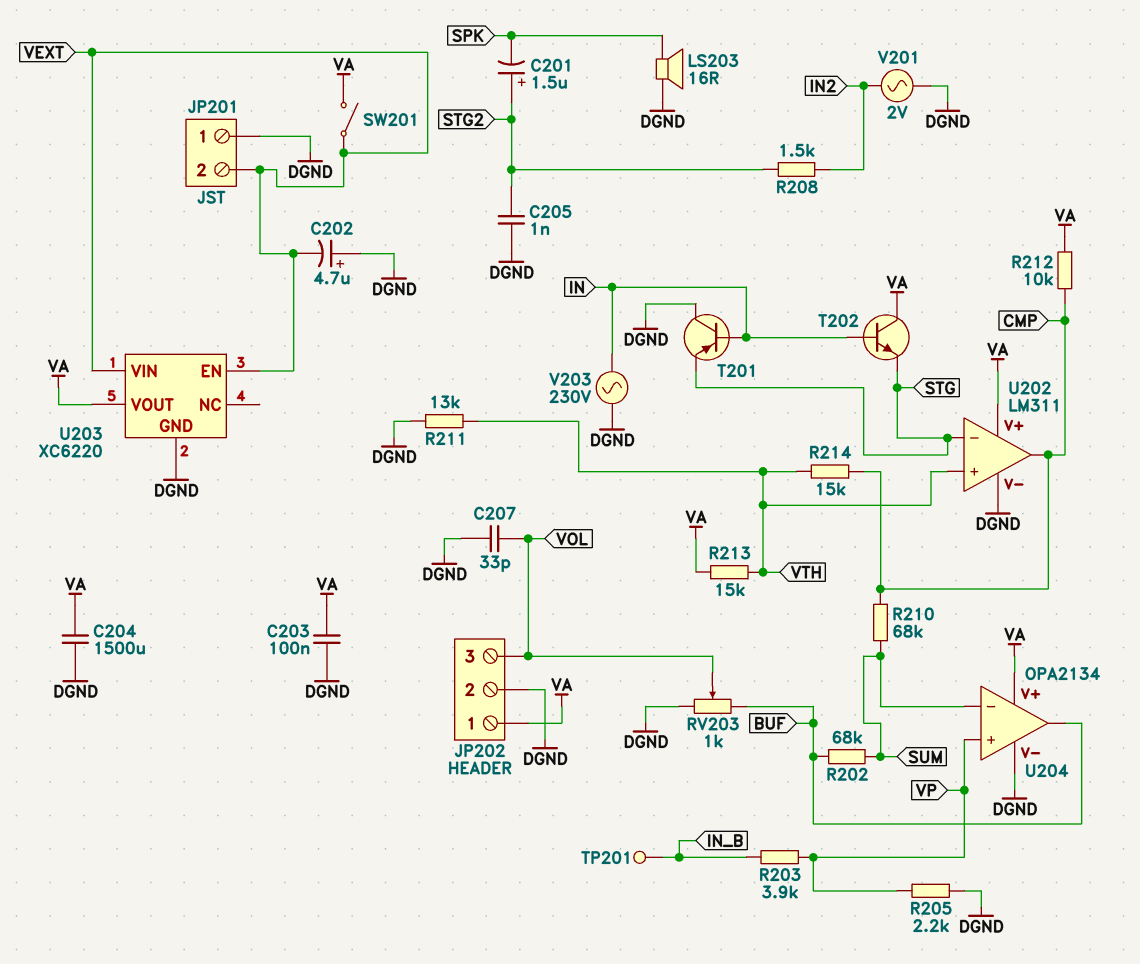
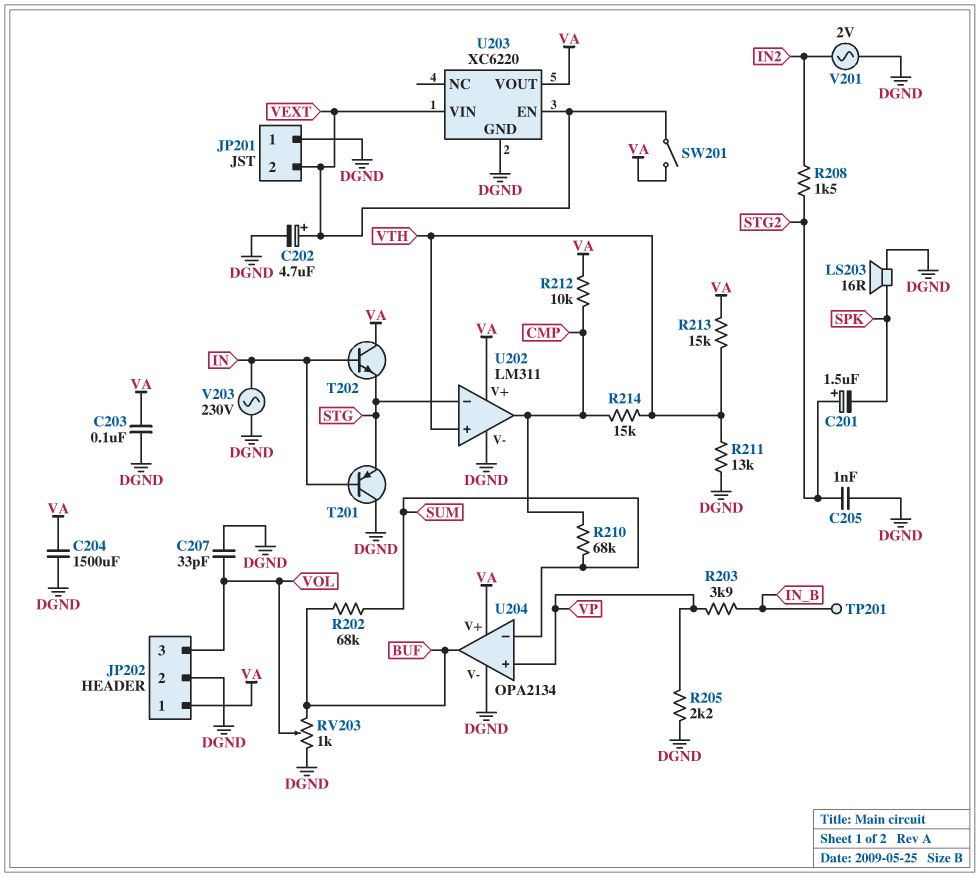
C202: 4.7uF (plus DGND, minus VEXT) -> 4.7uF (plus VEXT, minus DGND)

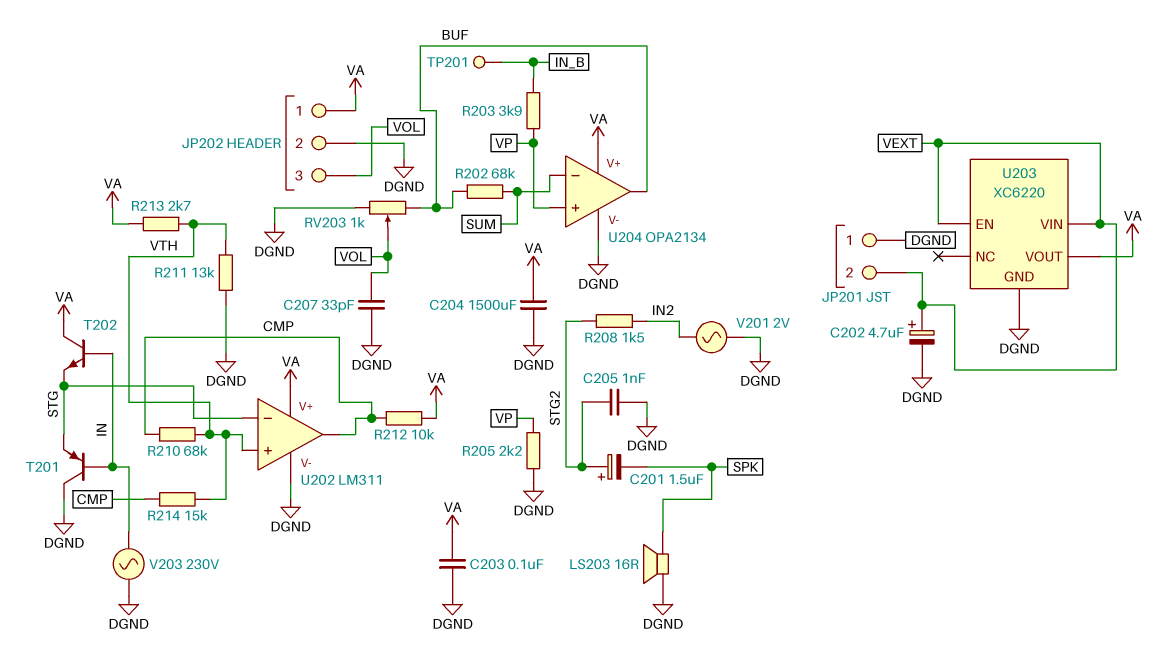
R210: 68k (CMP, SUM) -> 68k (CMP, VTH)
R213: 15k (VA, VTH) -> 2.7k (VA, VTH)
SW201: switch (VA, VEXT) -> none

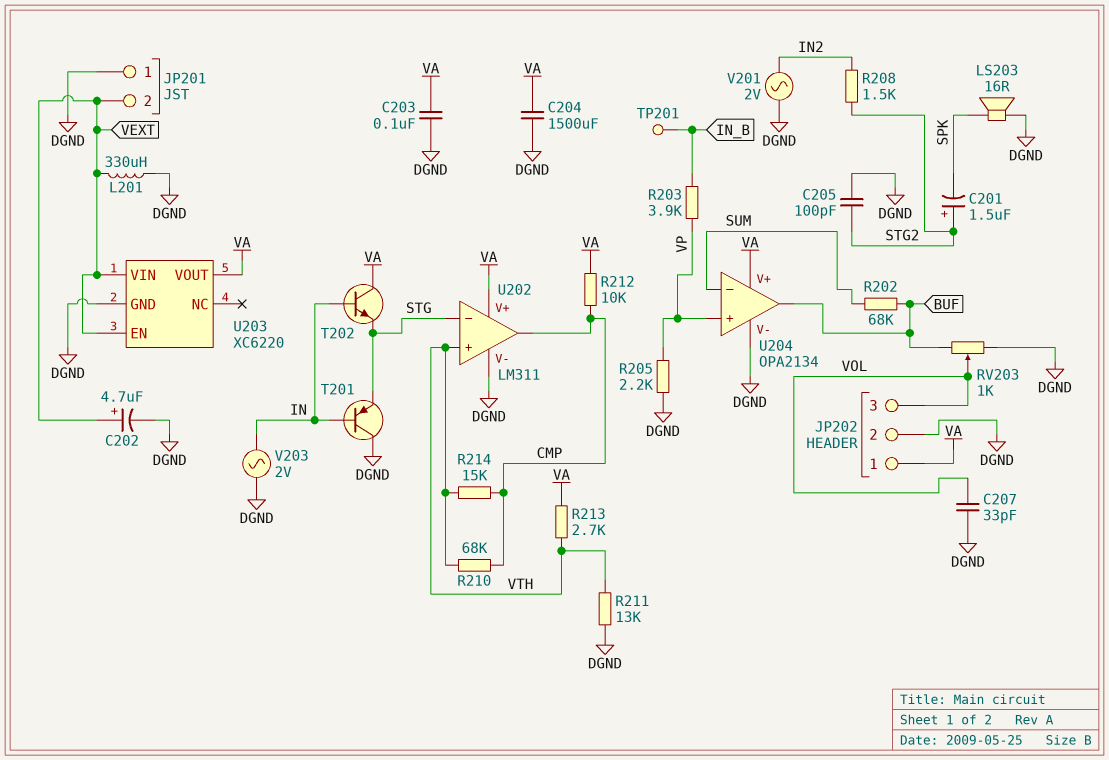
C205: 1nF (DGND, STG2) -> 100pF (DGND, STG2)
L201: none -> 330uH (DGND, VEXT)
V203: AC 230V (DGND, IN) -> AC 2V (DGND, IN)

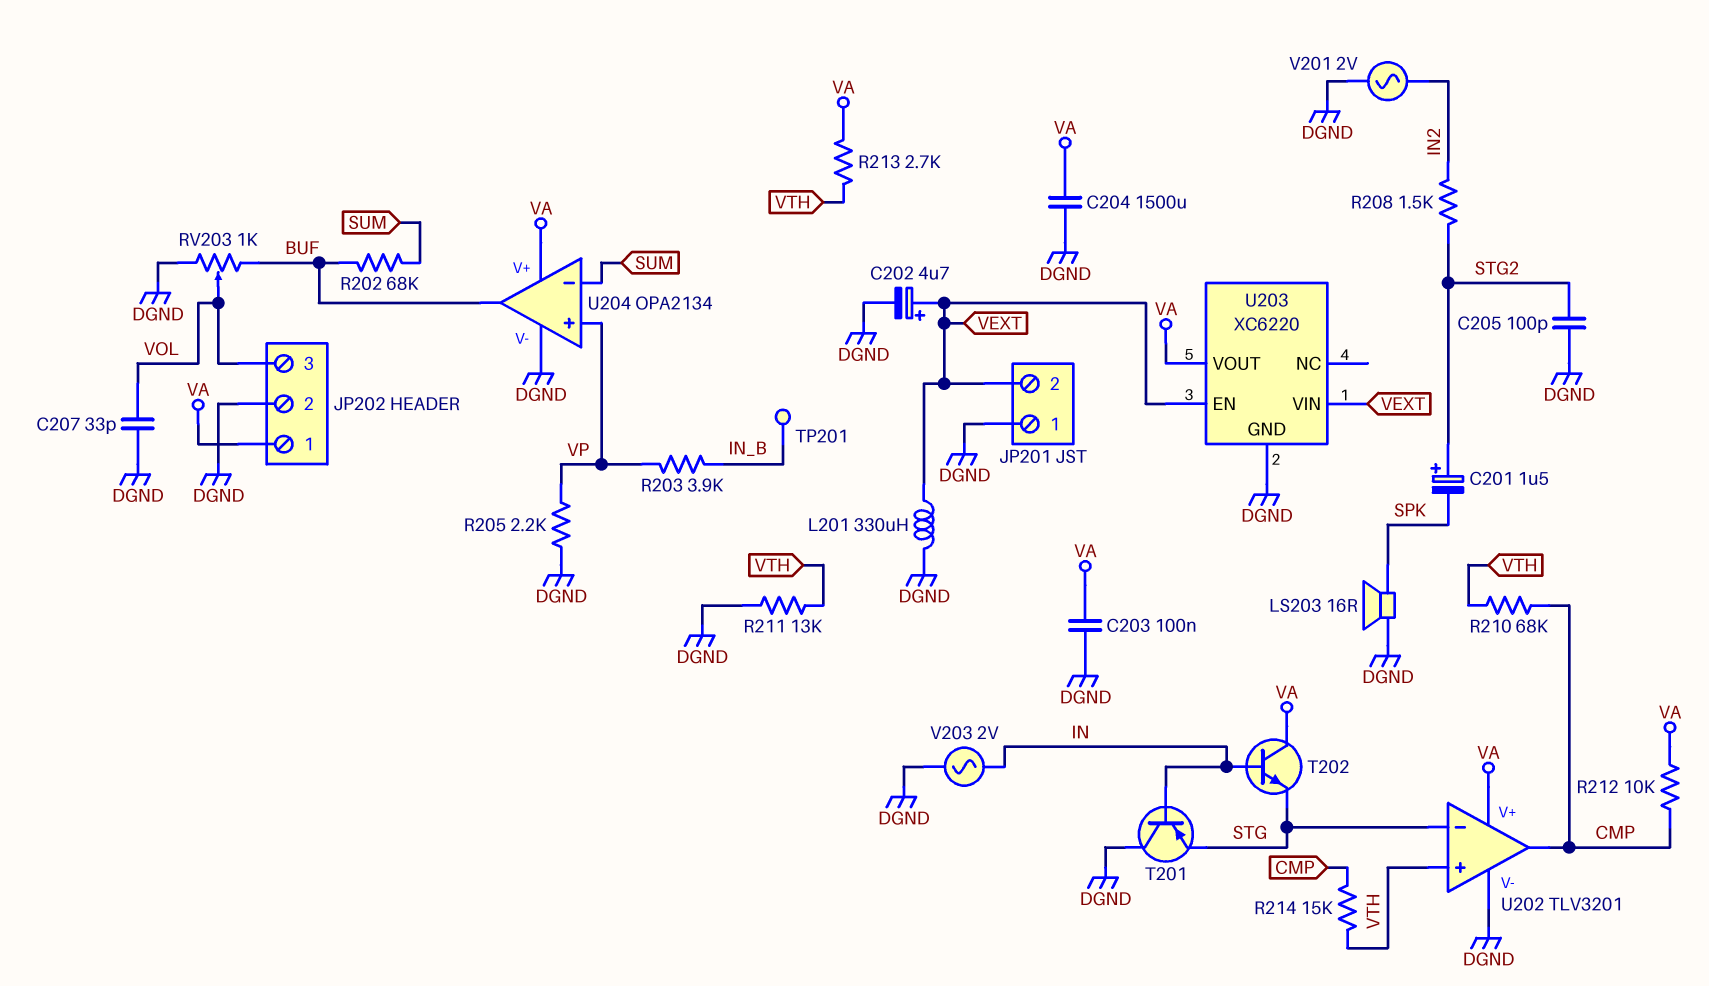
U202: LM311 -> TLV3201

